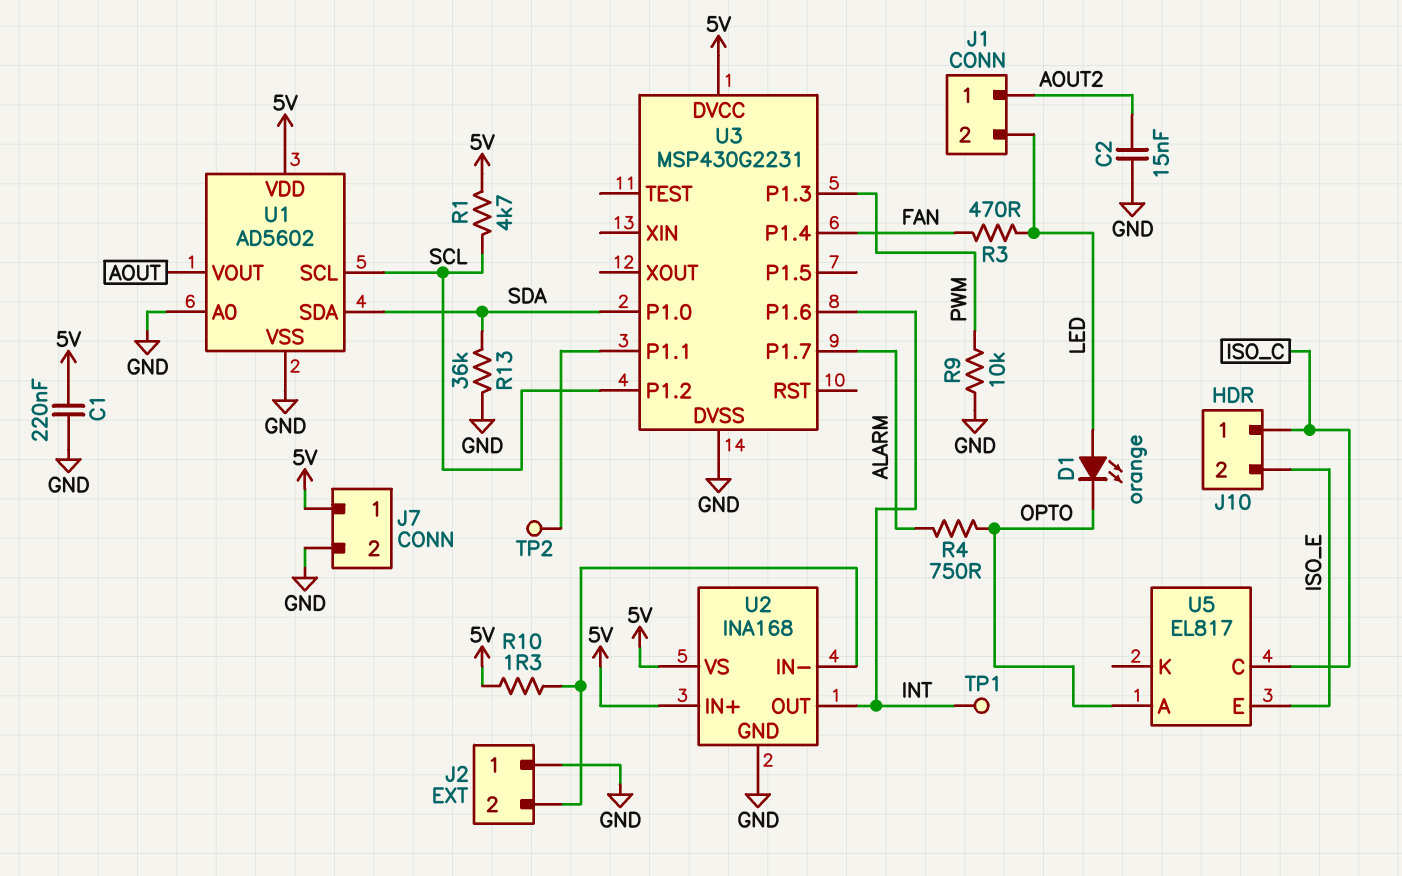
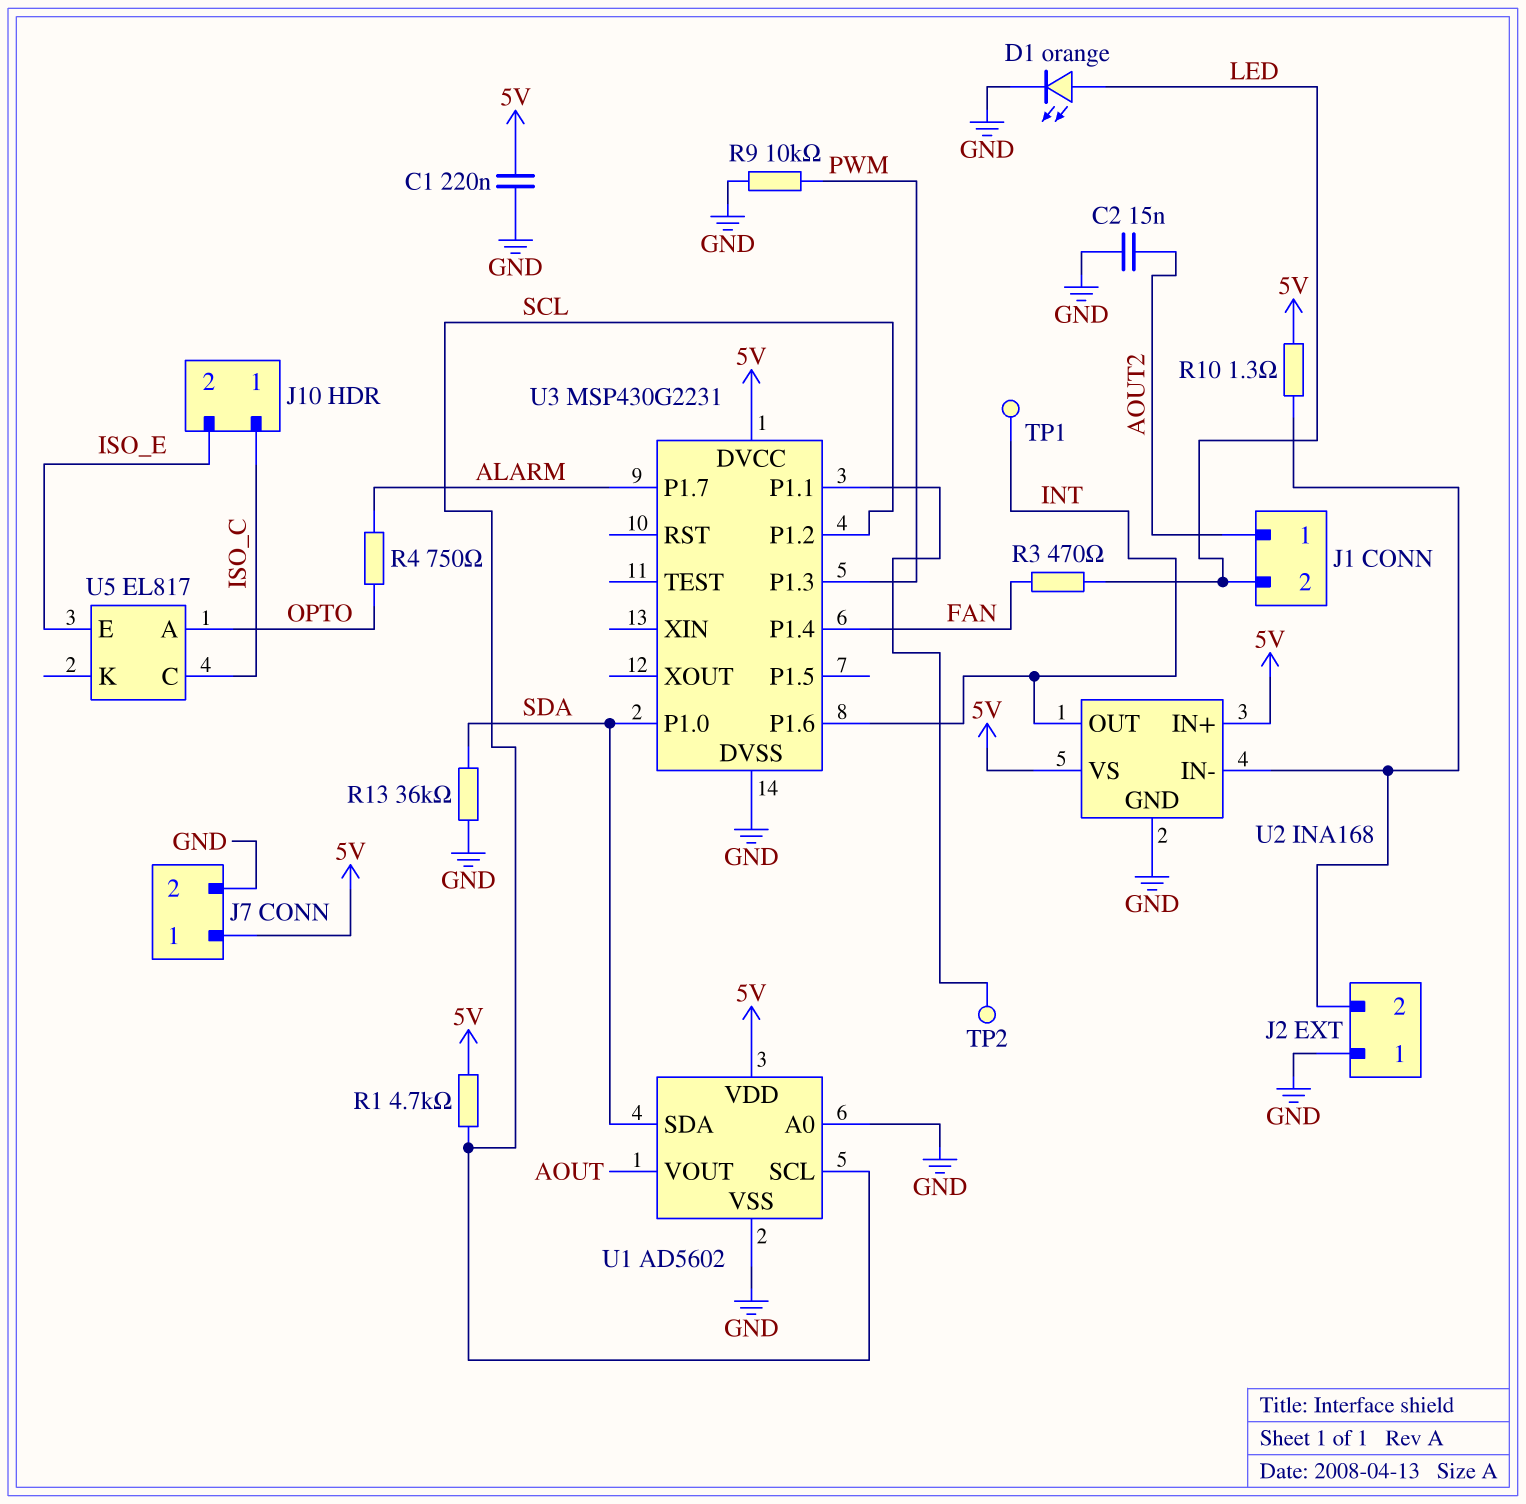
D1: LED orange (A LED, K OPTO) -> LED orange (A LED, K GND)

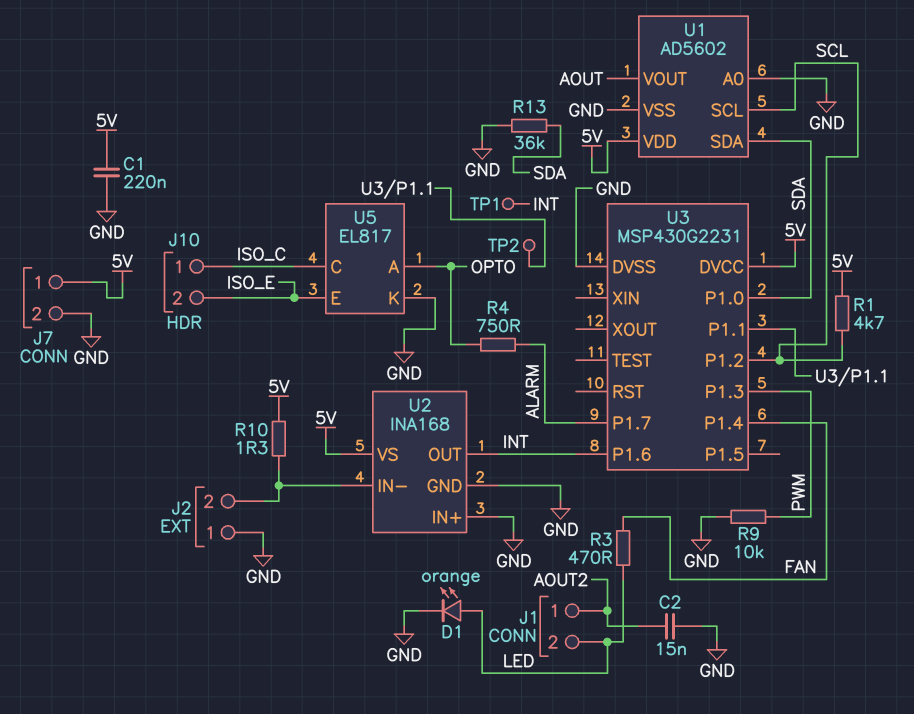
U2 pin IN+: 5V -> GND
U5 pin K: none -> GND

